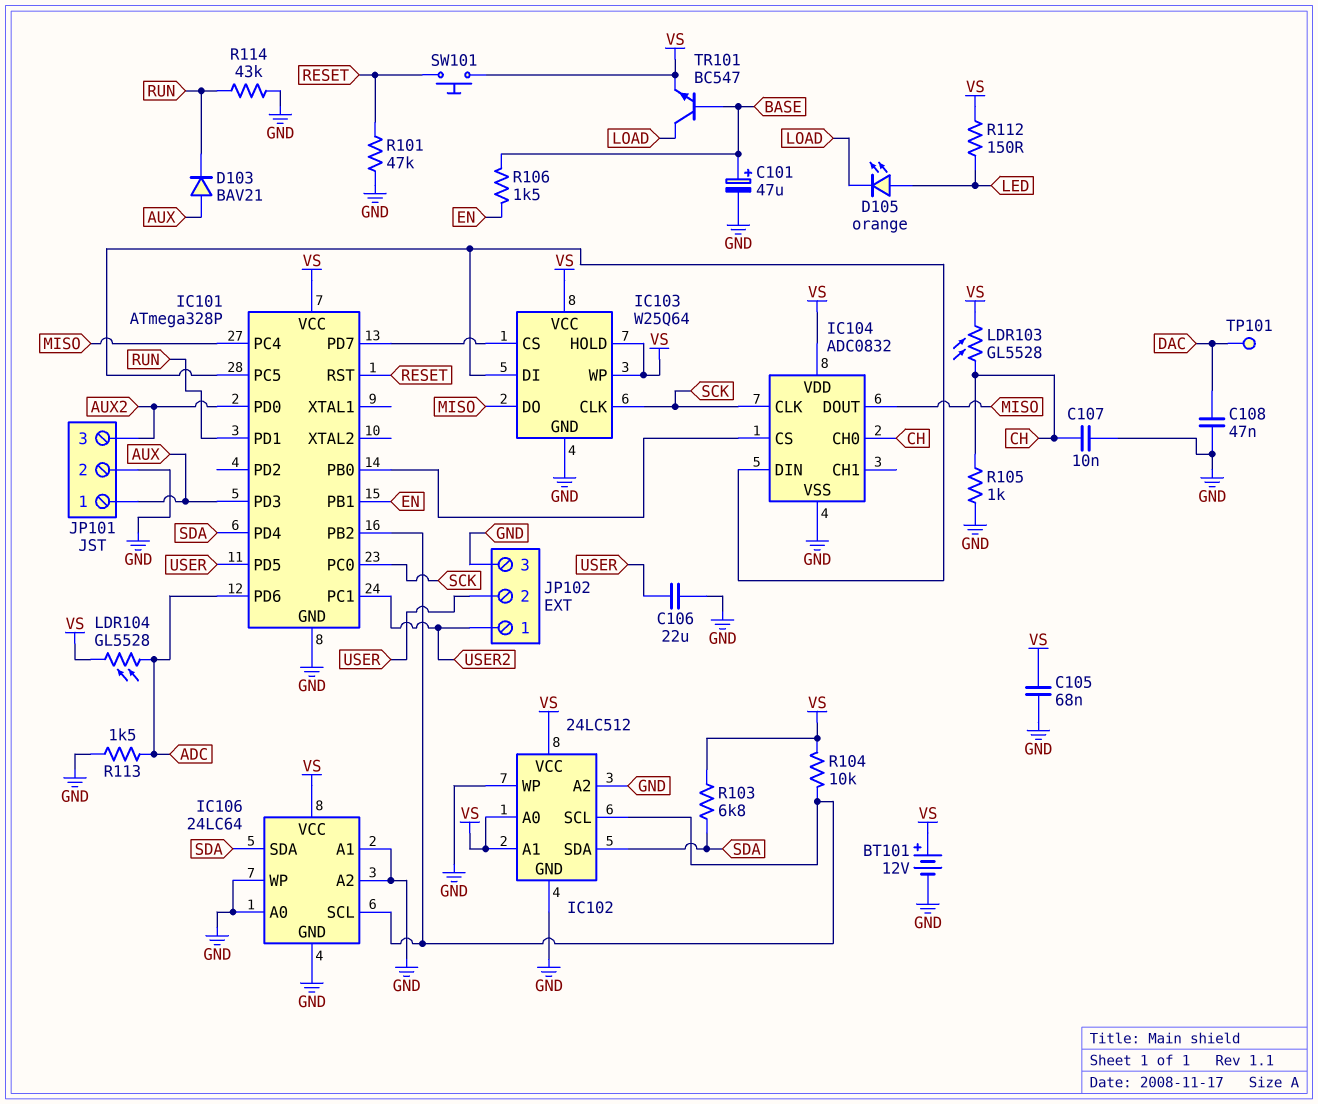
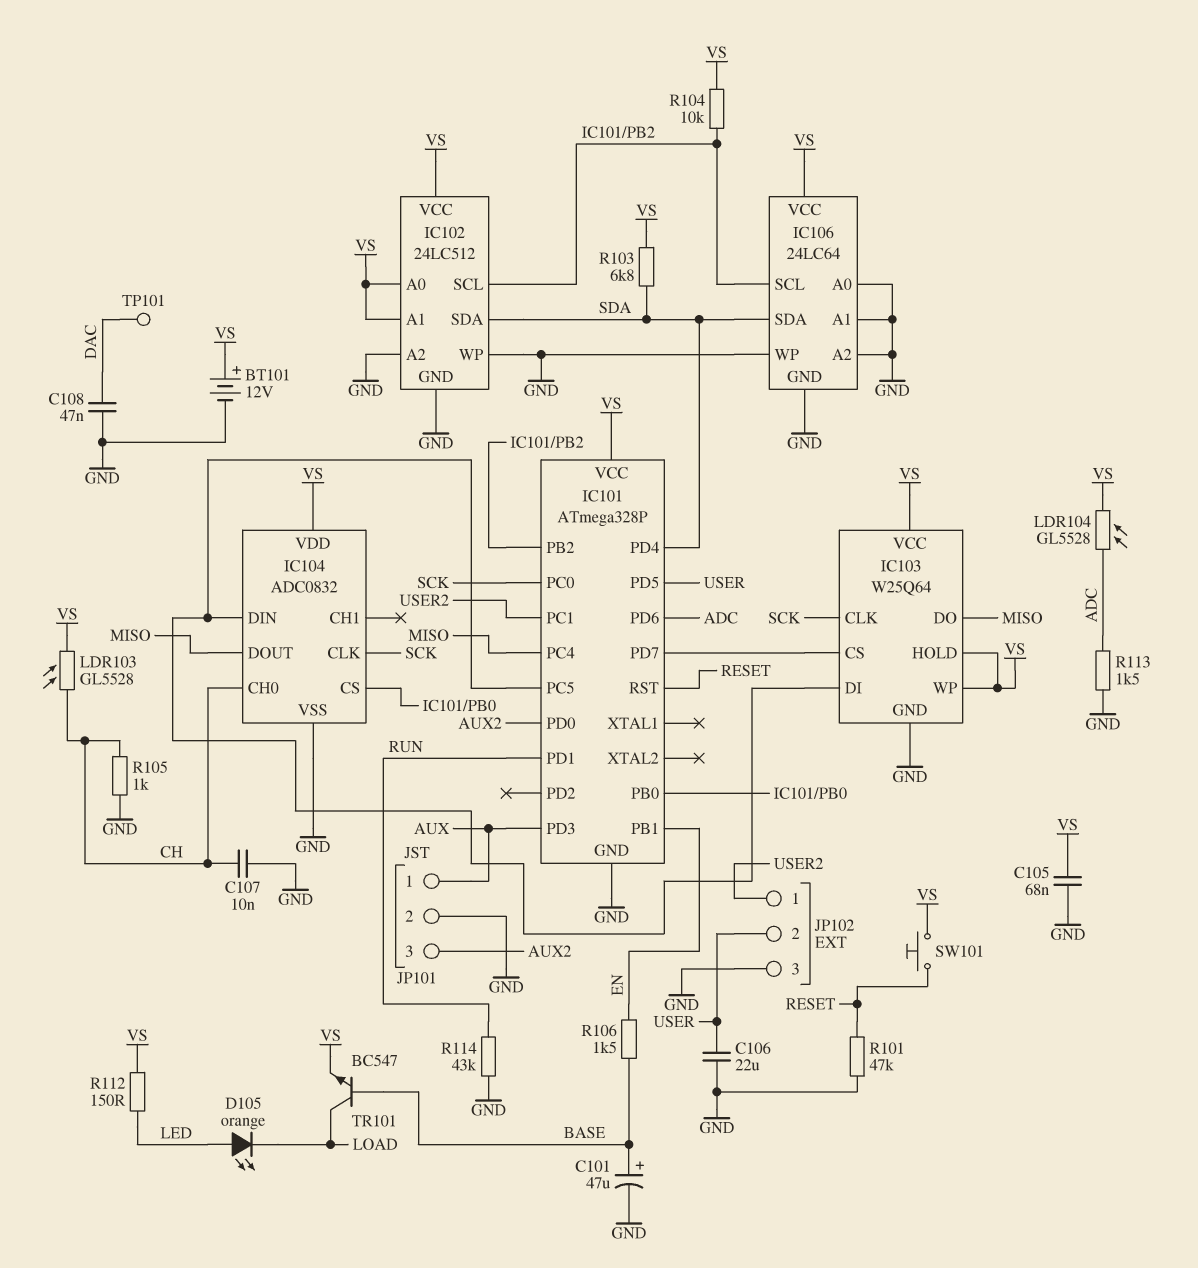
D103: diode BAV21 (A AUX, K RUN) -> none

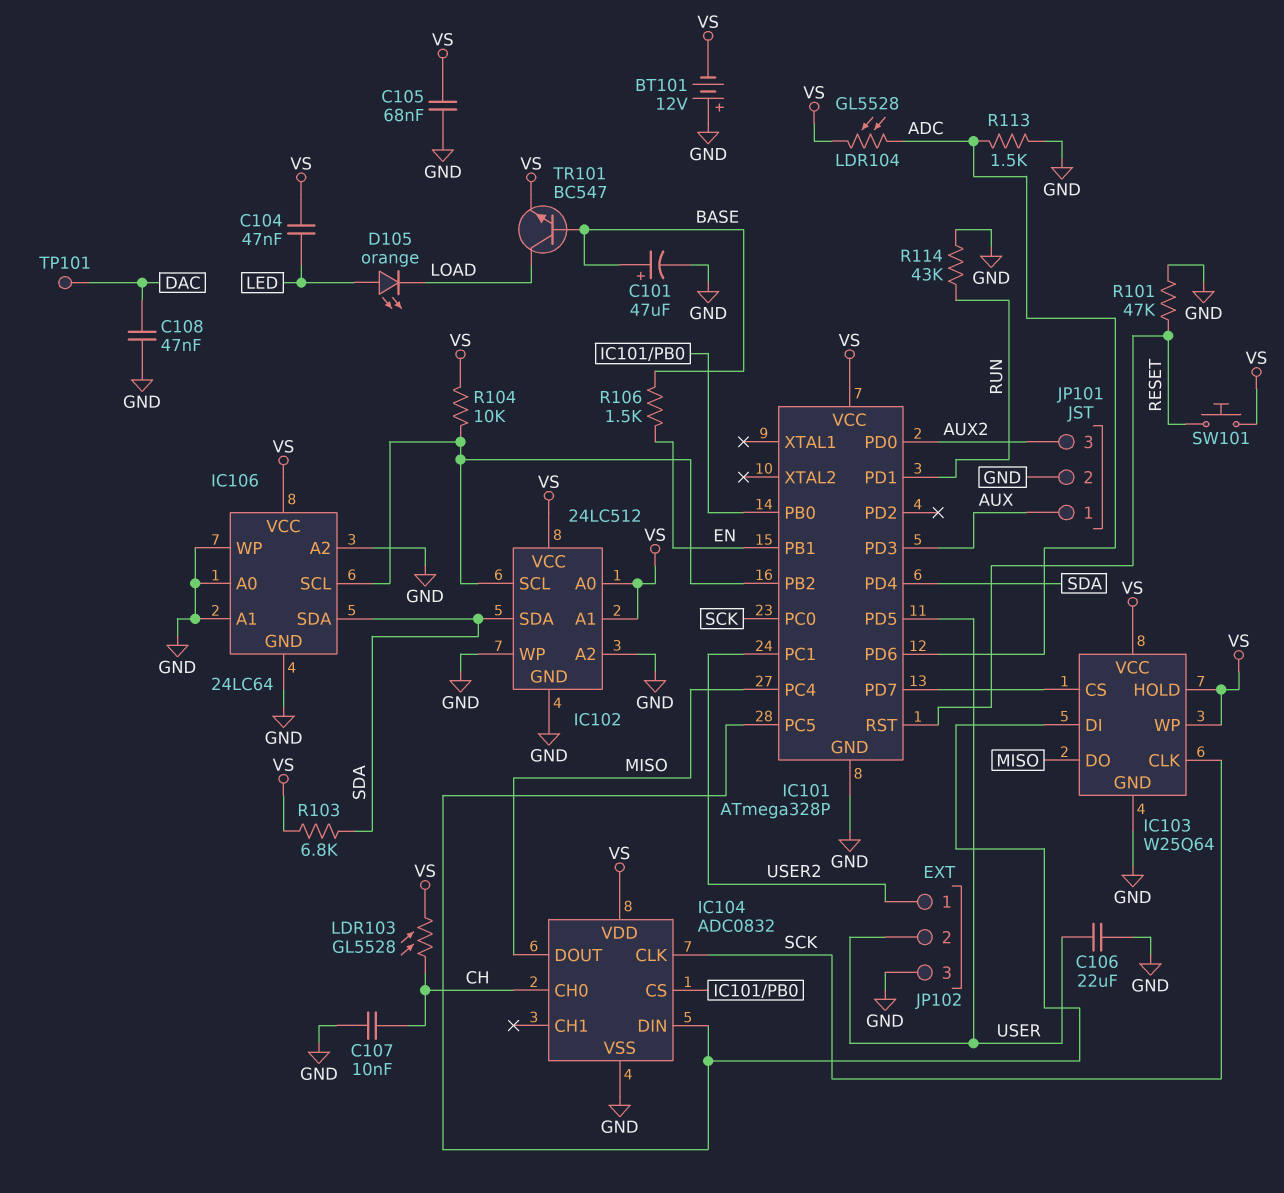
BT101: 12V (plus VS, minus GND) -> 12V (plus GND, minus VS)
C104: none -> 47nF (LED, VS)
R105: 1k (CH, GND) -> none
R112: 150 (LED, VS) -> none

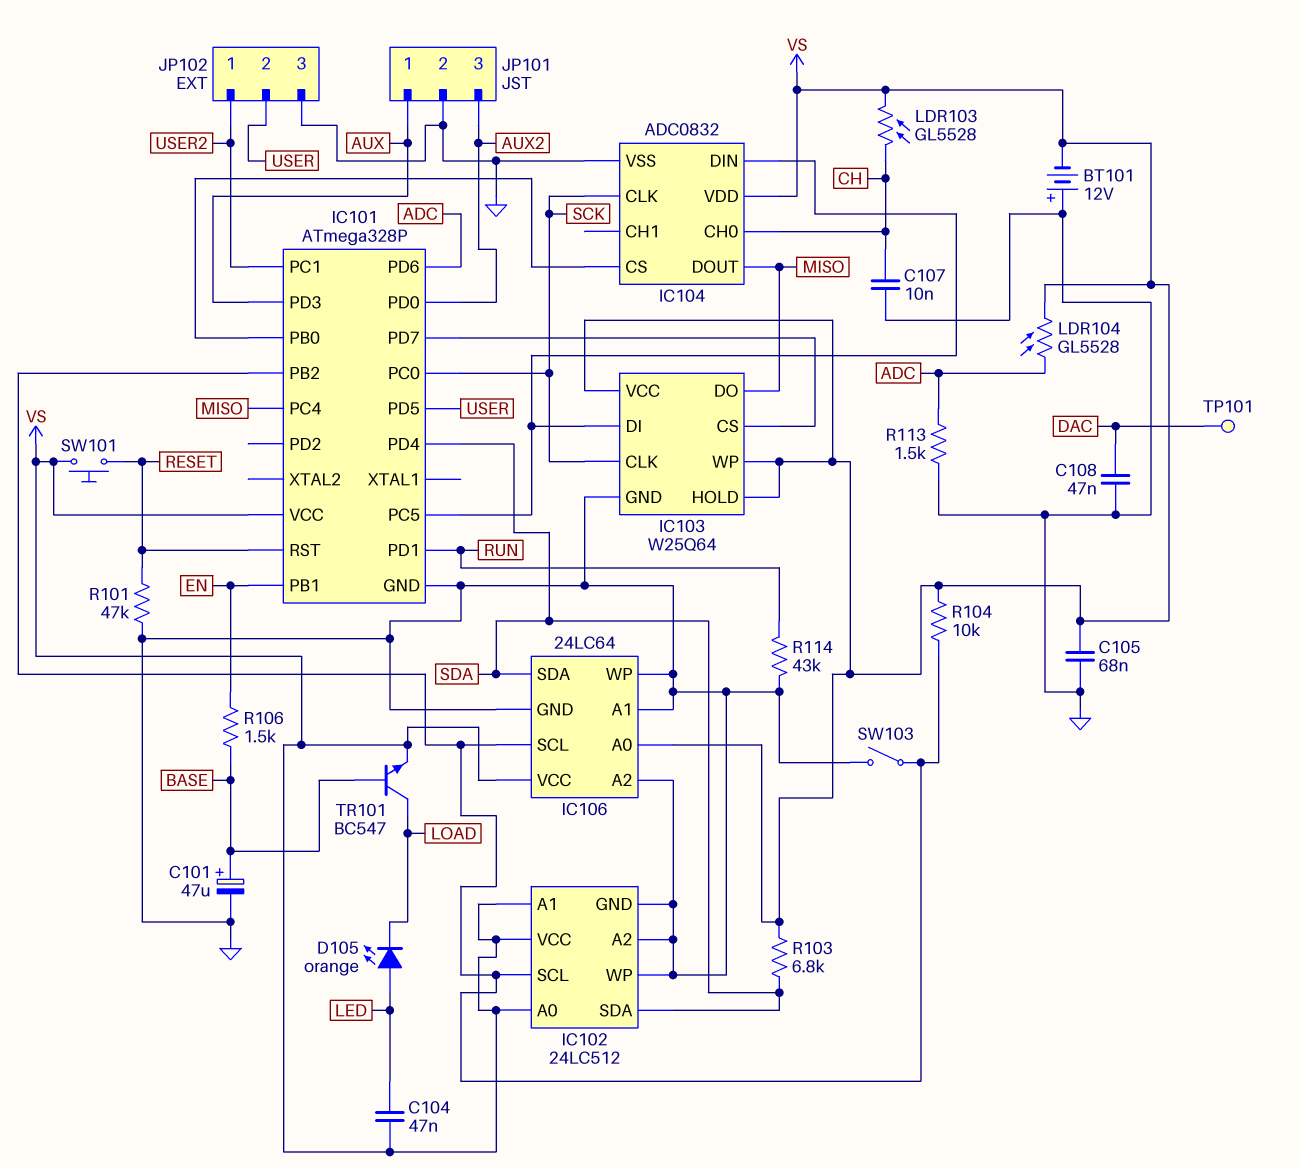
C106: 22uF (GND, USER) -> none
IC106 pin A0: GND -> VS
SW103: none -> switch (GND, IC101/PB2)

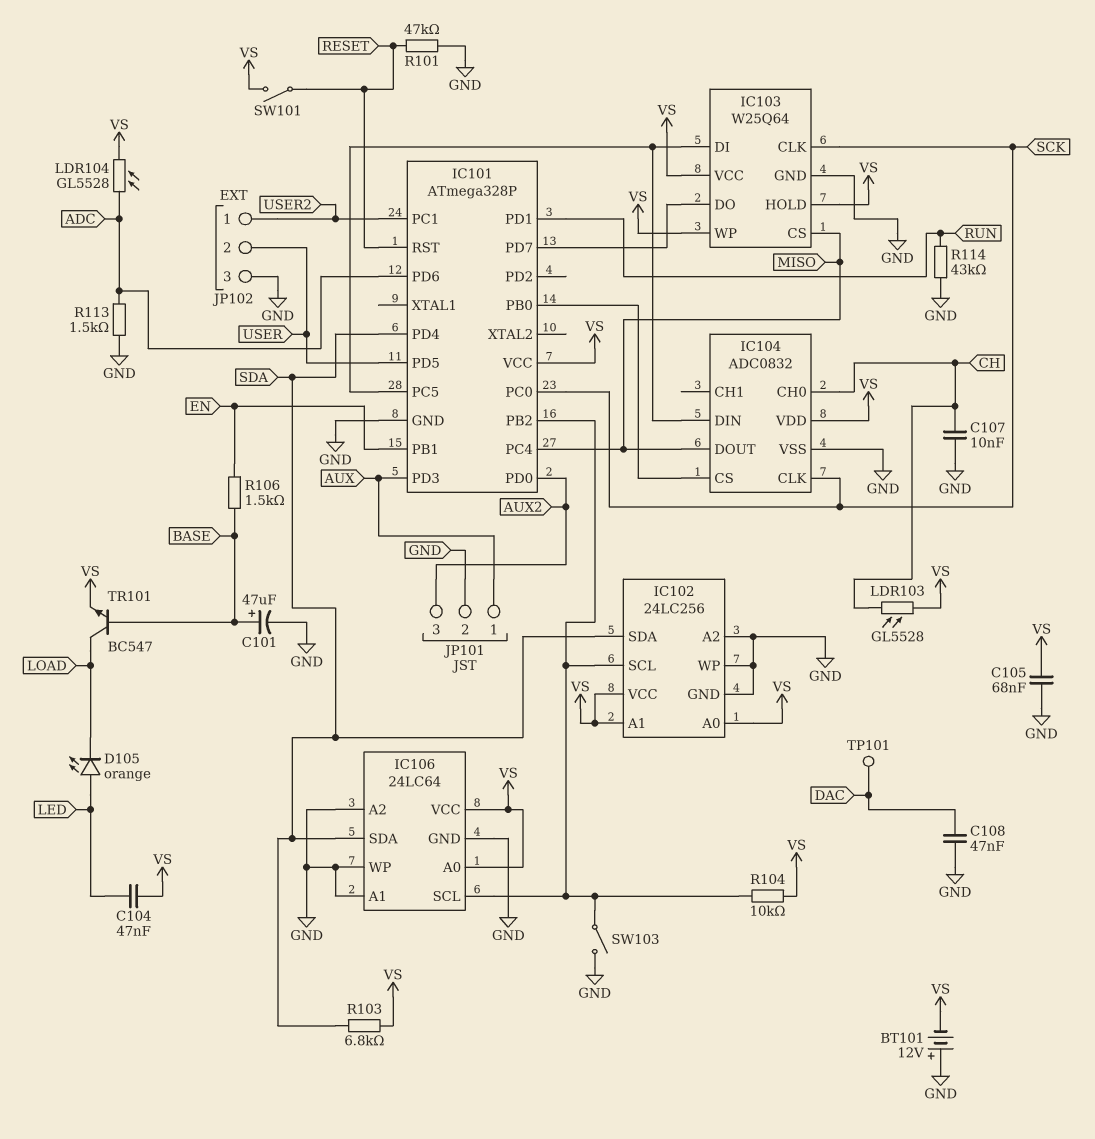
IC102: 24LC512 -> 24LC256
IC103 pin CS: IC101/PD7 -> MISO
IC103 pin DO: MISO -> IC101/PD7
SW101: button (RESET, VS) -> switch (RESET, VS)

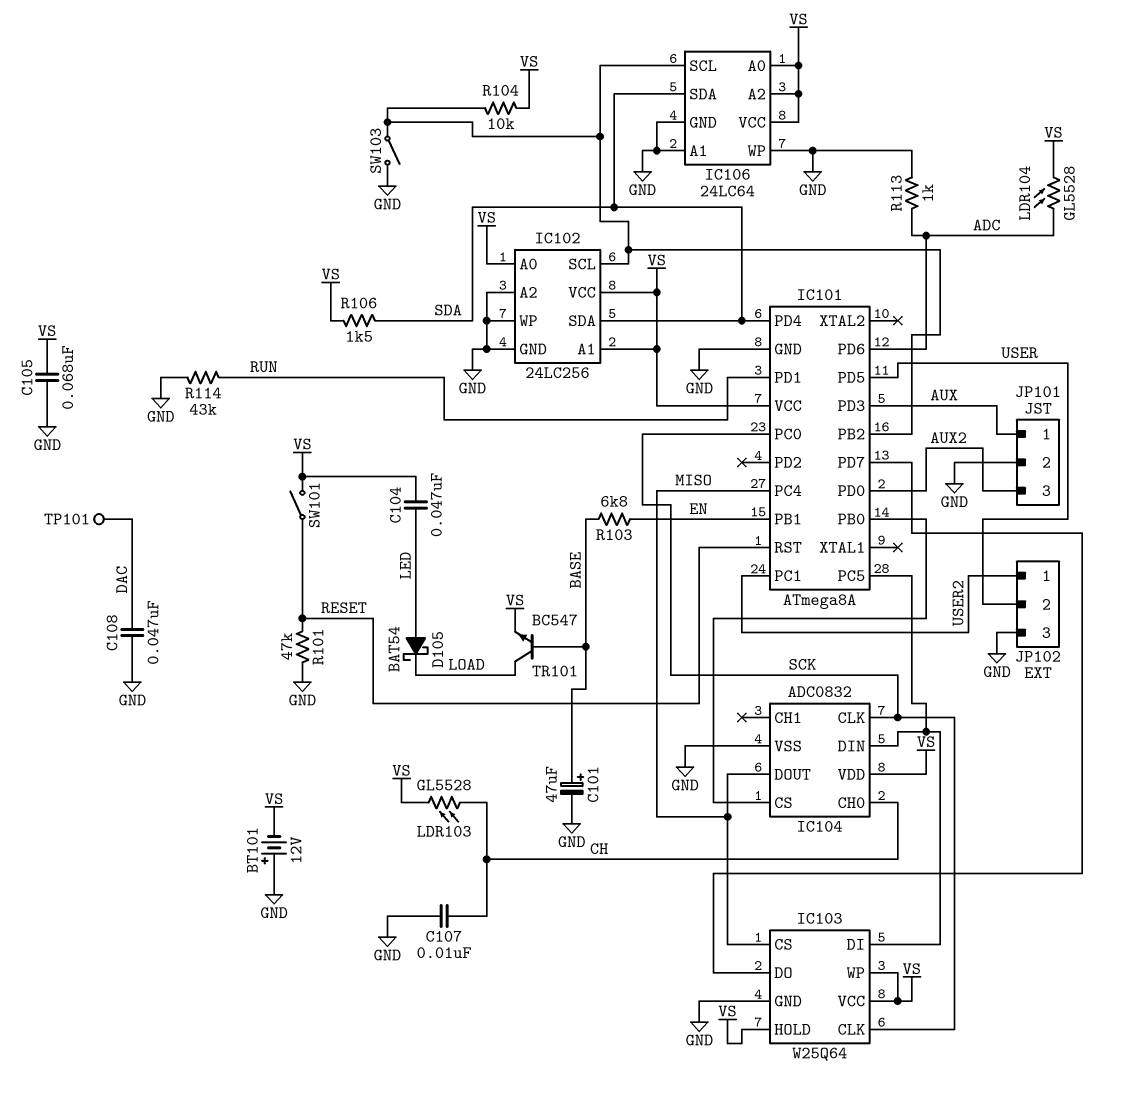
D105: LED orange (A LED, K LOAD) -> schottky BAT54 (A LED, K LOAD)
IC101: ATmega328P -> ATmega8A
IC106 pin A2: GND -> VS
R103: 6.8k (SDA, VS) -> 6.8k (BASE, EN)
R106: 1.5k (BASE, EN) -> 1.5k (SDA, VS)
R113: 1.5k (ADC, GND) -> 1k (ADC, GND)

